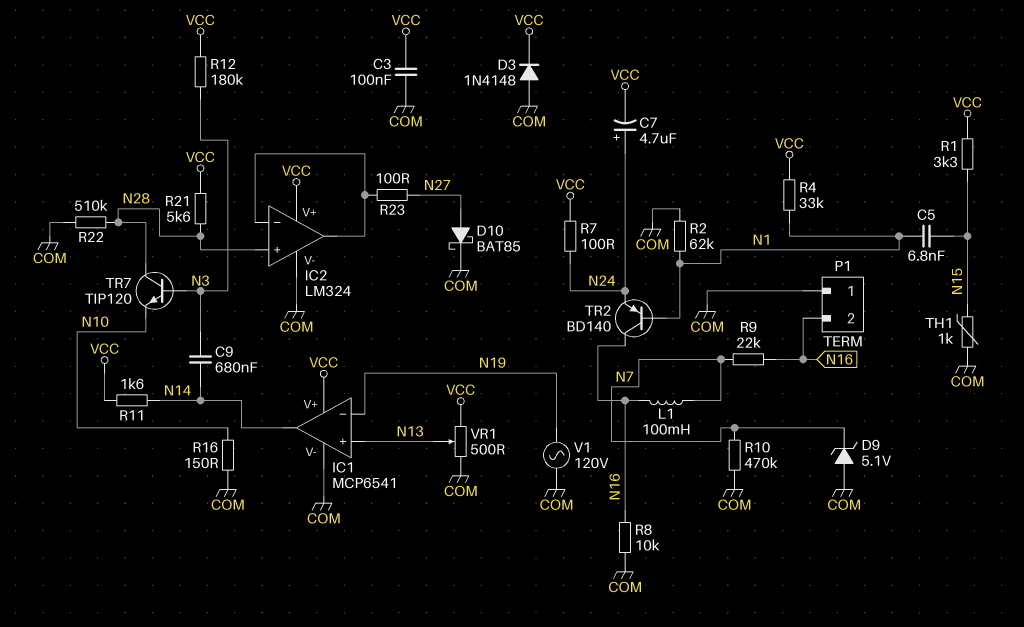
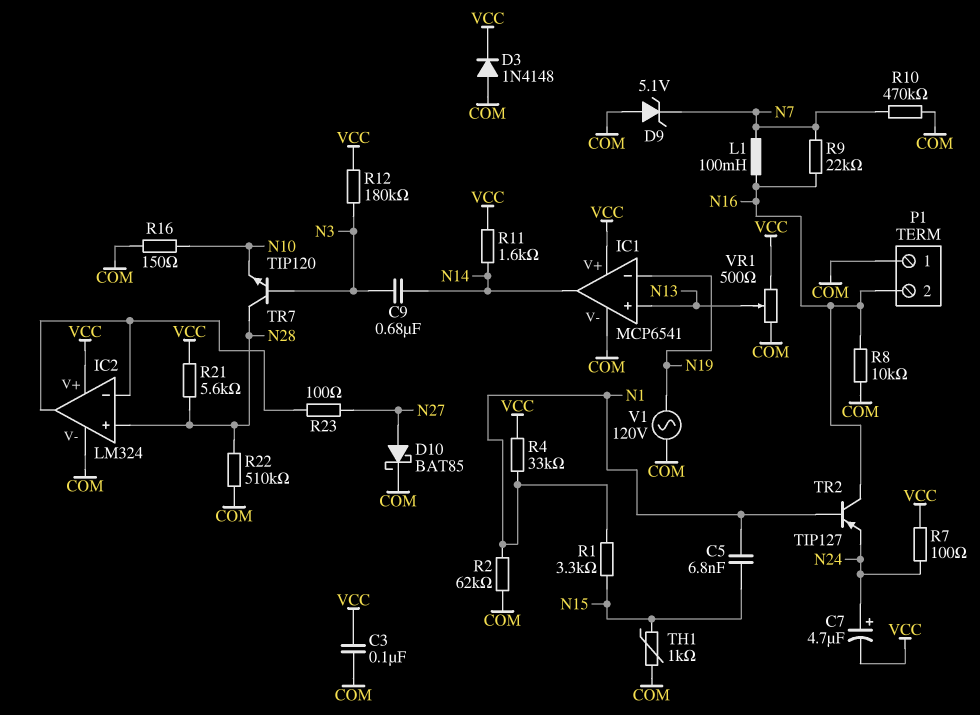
R1: 3.3k (N15, VCC) -> 3.3k (N1, N15)
TR2: PNP BD140 (B N1, C N16, E N24) -> PNP TIP127 (B N1, C N16, E N24)

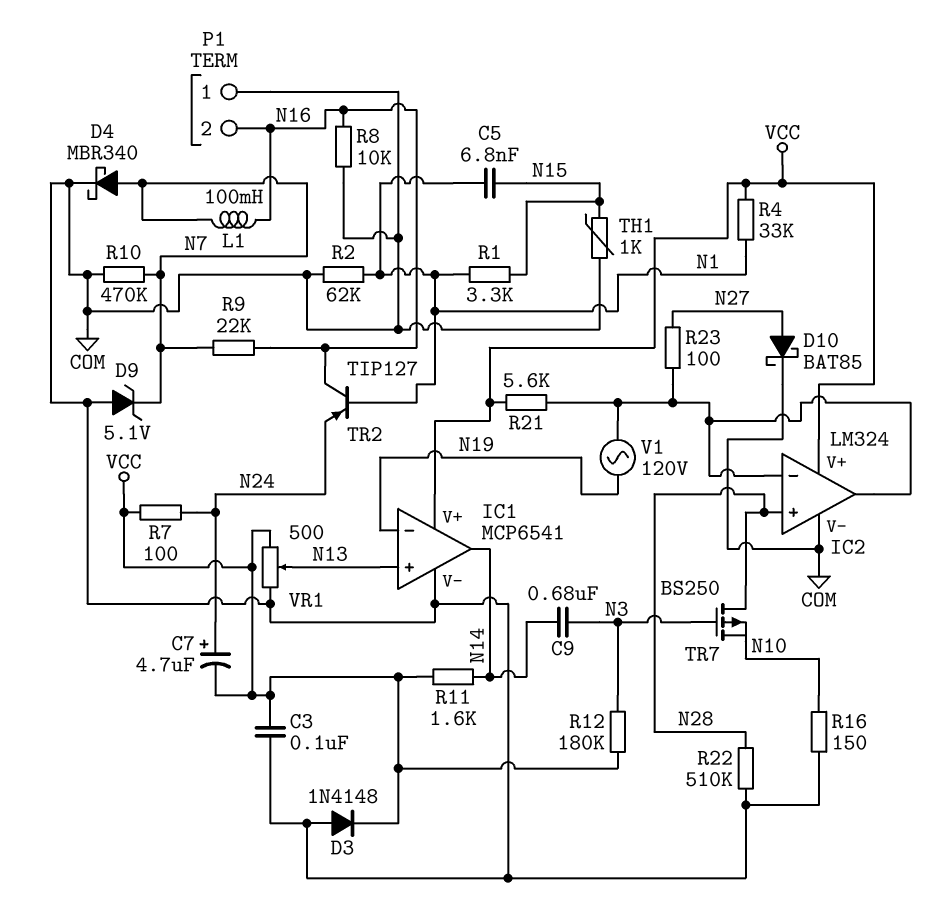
D4: none -> schottky MBR340 (A N7, K COM)
R21: 5.6k (N28, VCC) -> 5.6k (IC2/in-, VCC)
TR7: NPN TIP120 (B N3, C N28, E N10) -> PMOS BS250 (G N3, D N28, S N10)
V1: AC 120V (COM, N19) -> AC 120V (IC2/in-, N19)

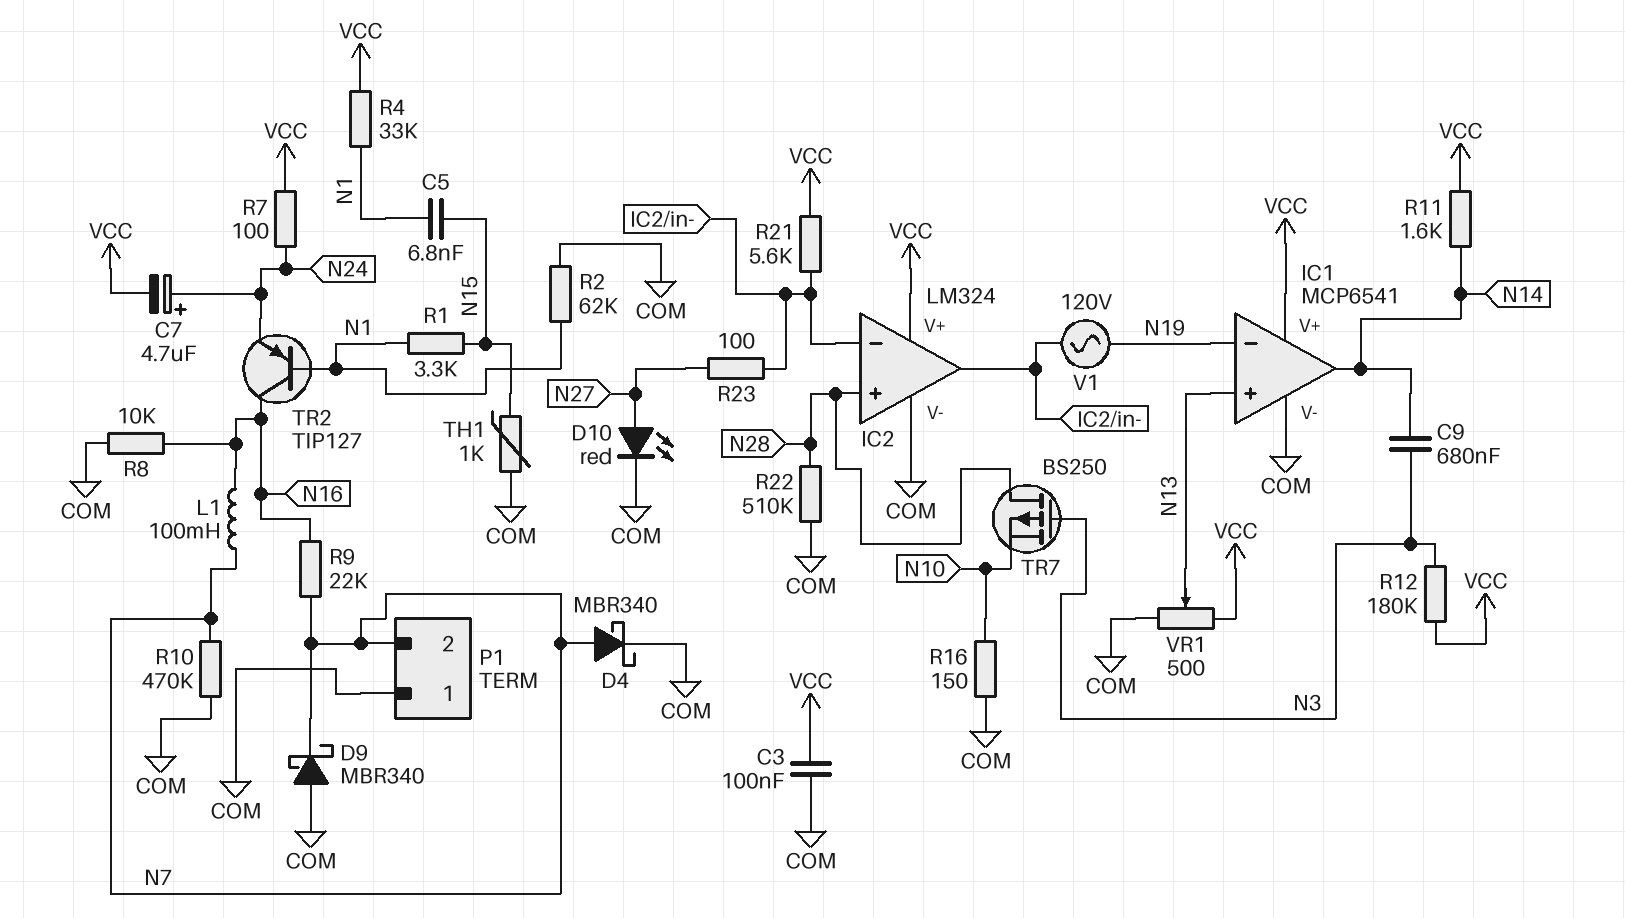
D3: diode 1N4148 (A COM, K VCC) -> none
D9: zener 5.1V (A COM, K N7) -> schottky MBR340 (A COM, K N7)
D10: schottky BAT85 (A N27, K COM) -> LED red (A N27, K COM)
P1 pin 2: N16 -> N7

